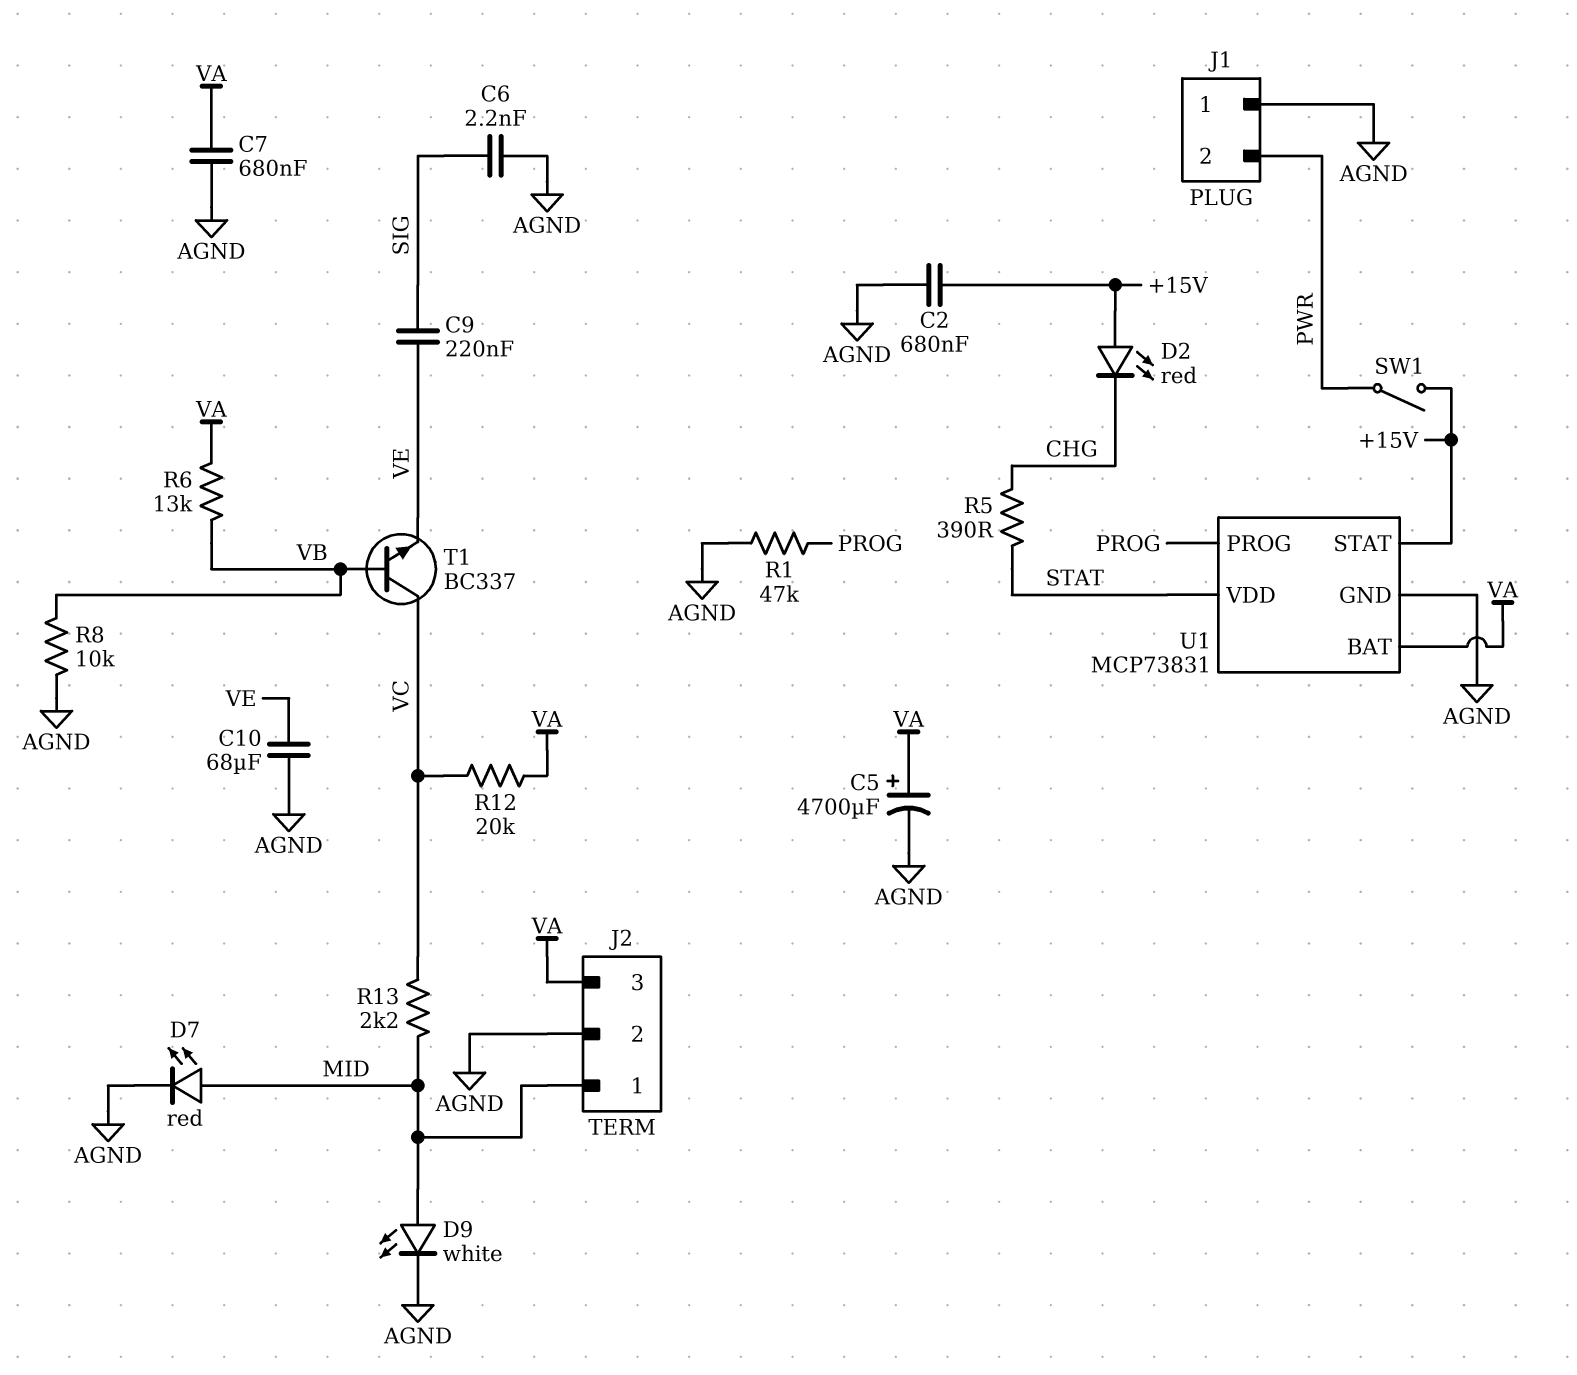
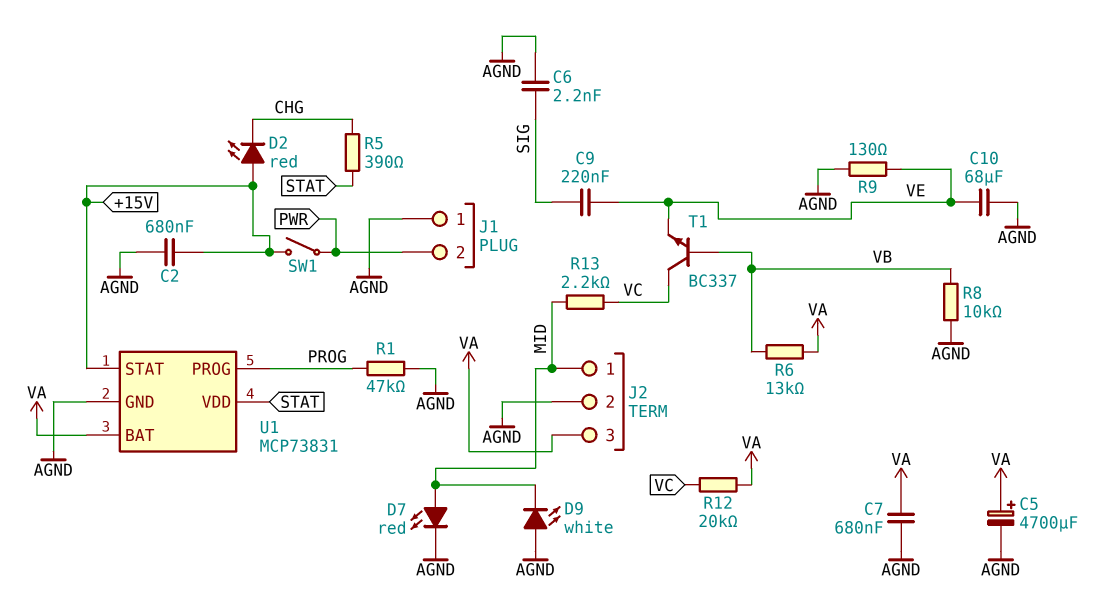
D9: LED white (A MID, K AGND) -> LED white (A AGND, K MID)
R9: none -> 130 (AGND, VE)

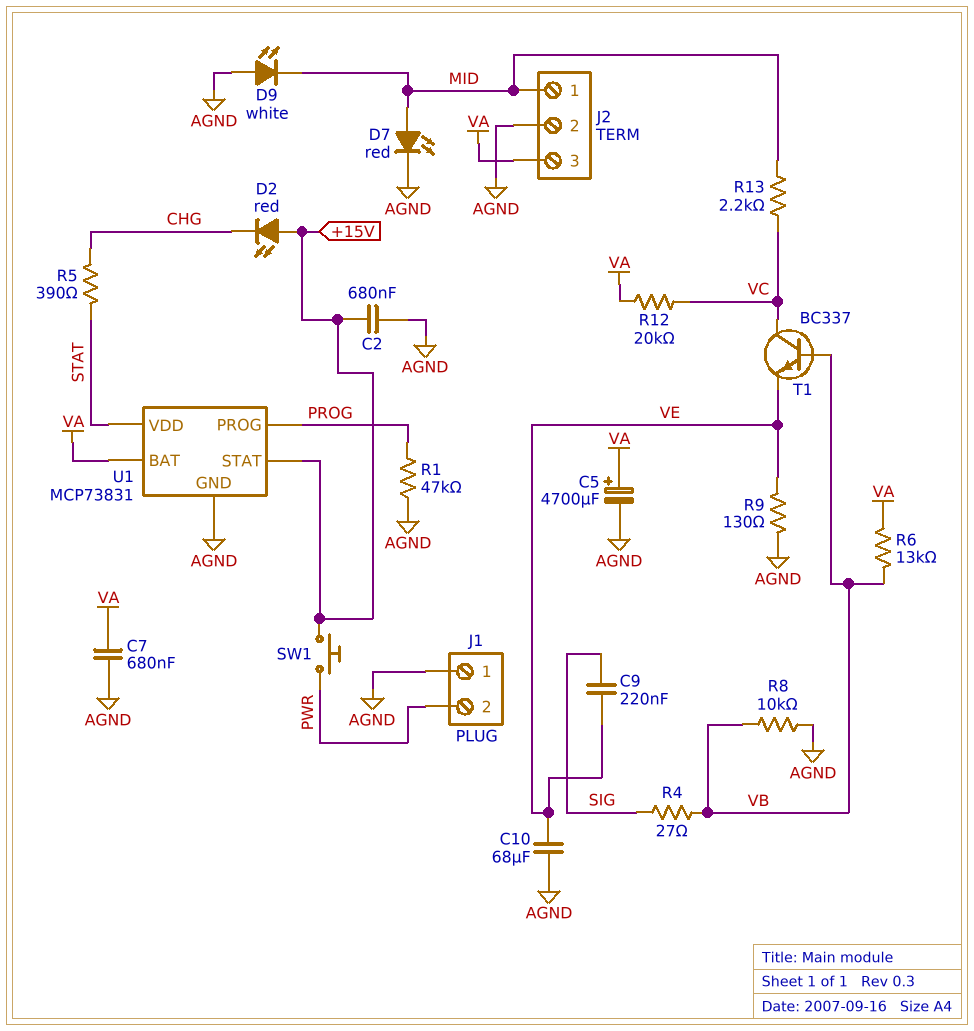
C6: 2.2nF (AGND, SIG) -> none
R4: none -> 27 (SIG, VB)
SW1: switch (+15V, PWR) -> button (+15V, PWR)

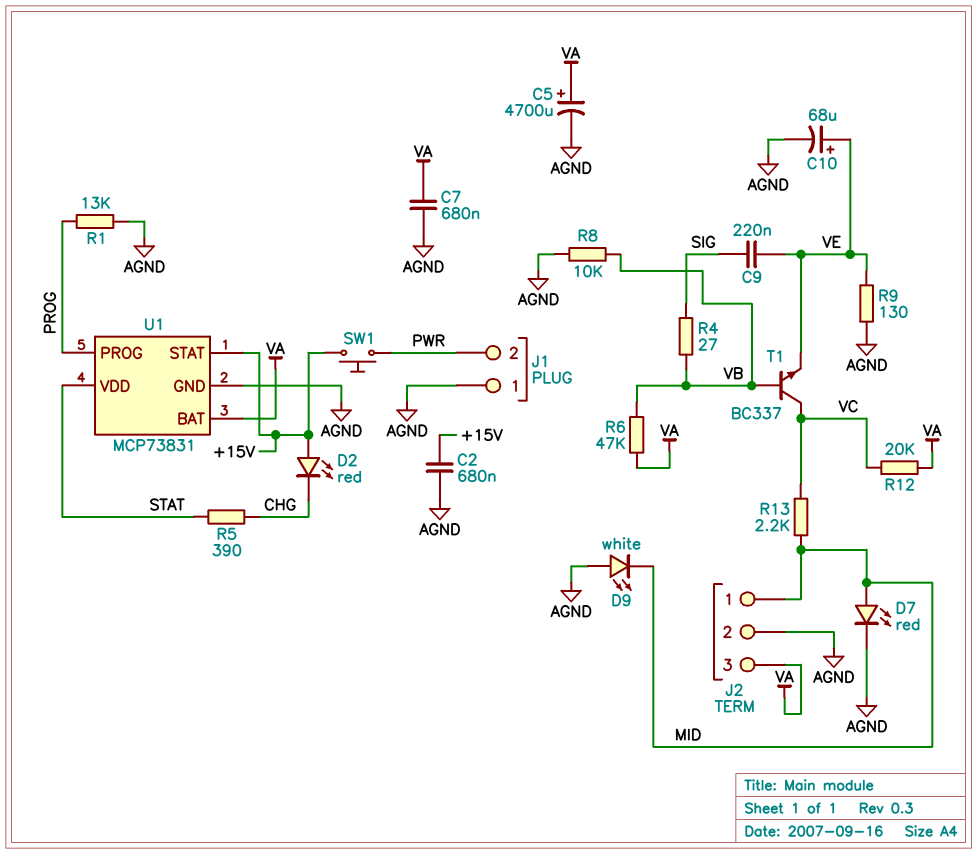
C10: 68uF (AGND, VE) -> 68uF (plus VE, minus AGND)
R1: 47k (AGND, PROG) -> 13k (AGND, PROG)
R6: 13k (VA, VB) -> 47k (VA, VB)

